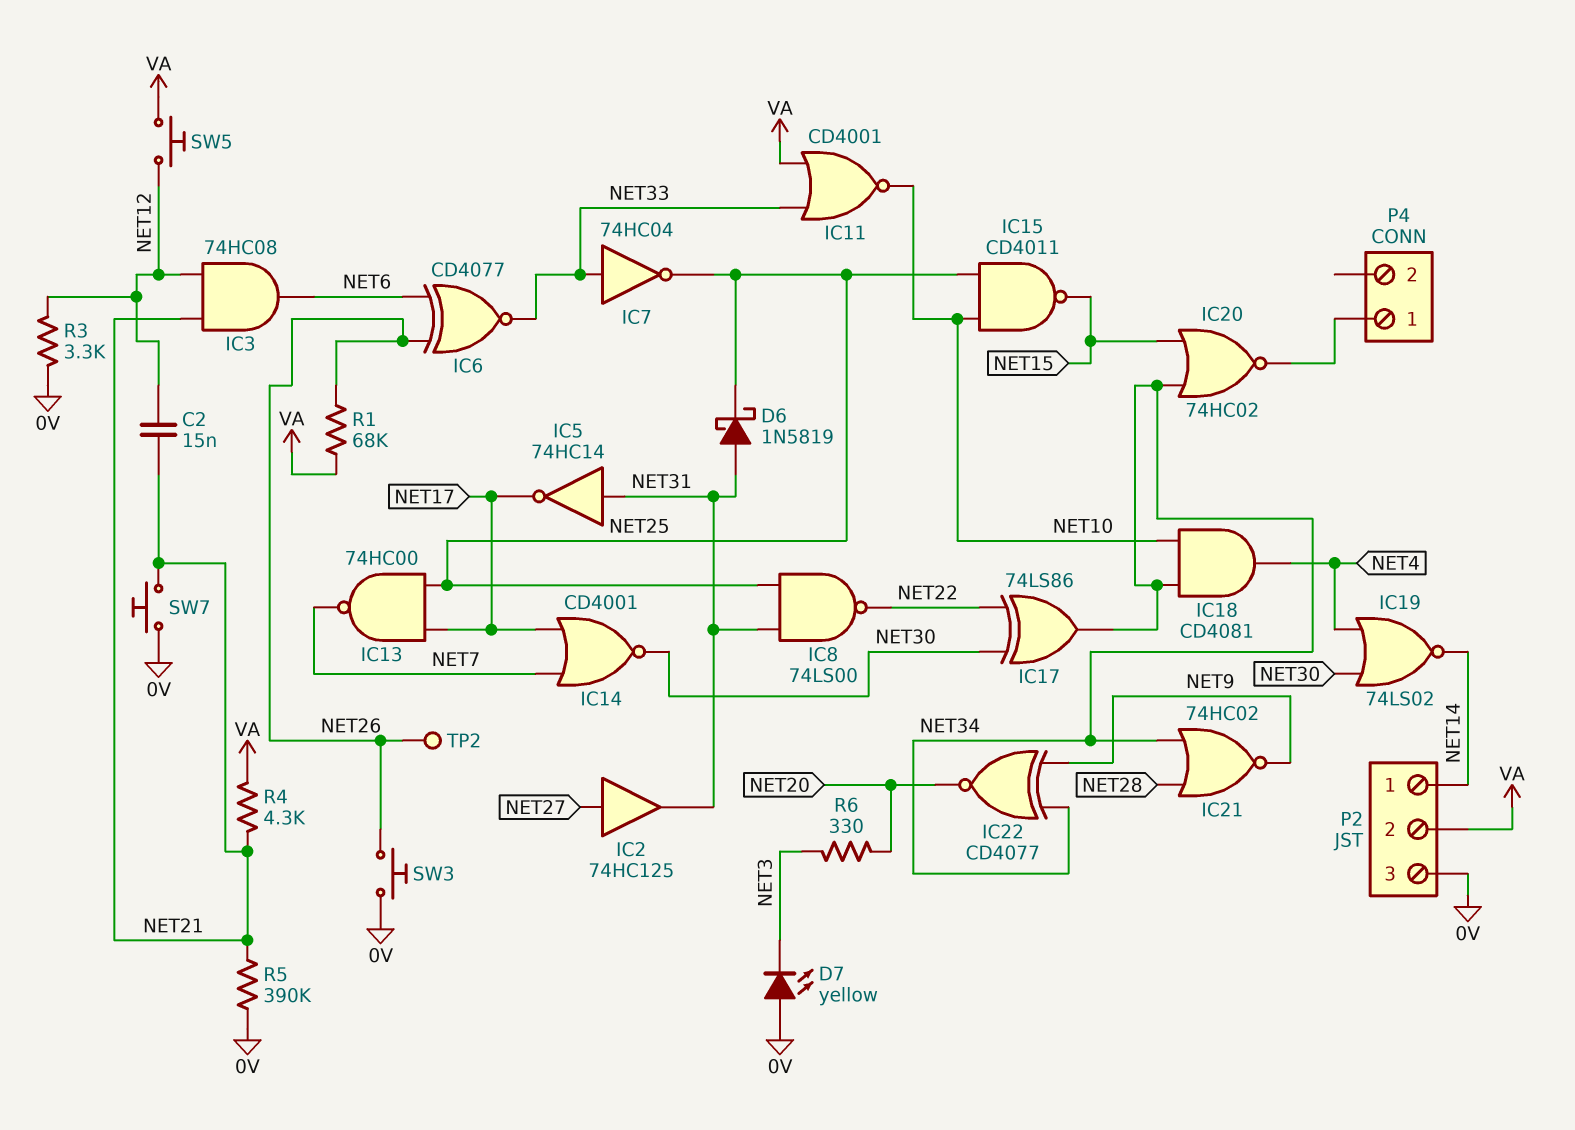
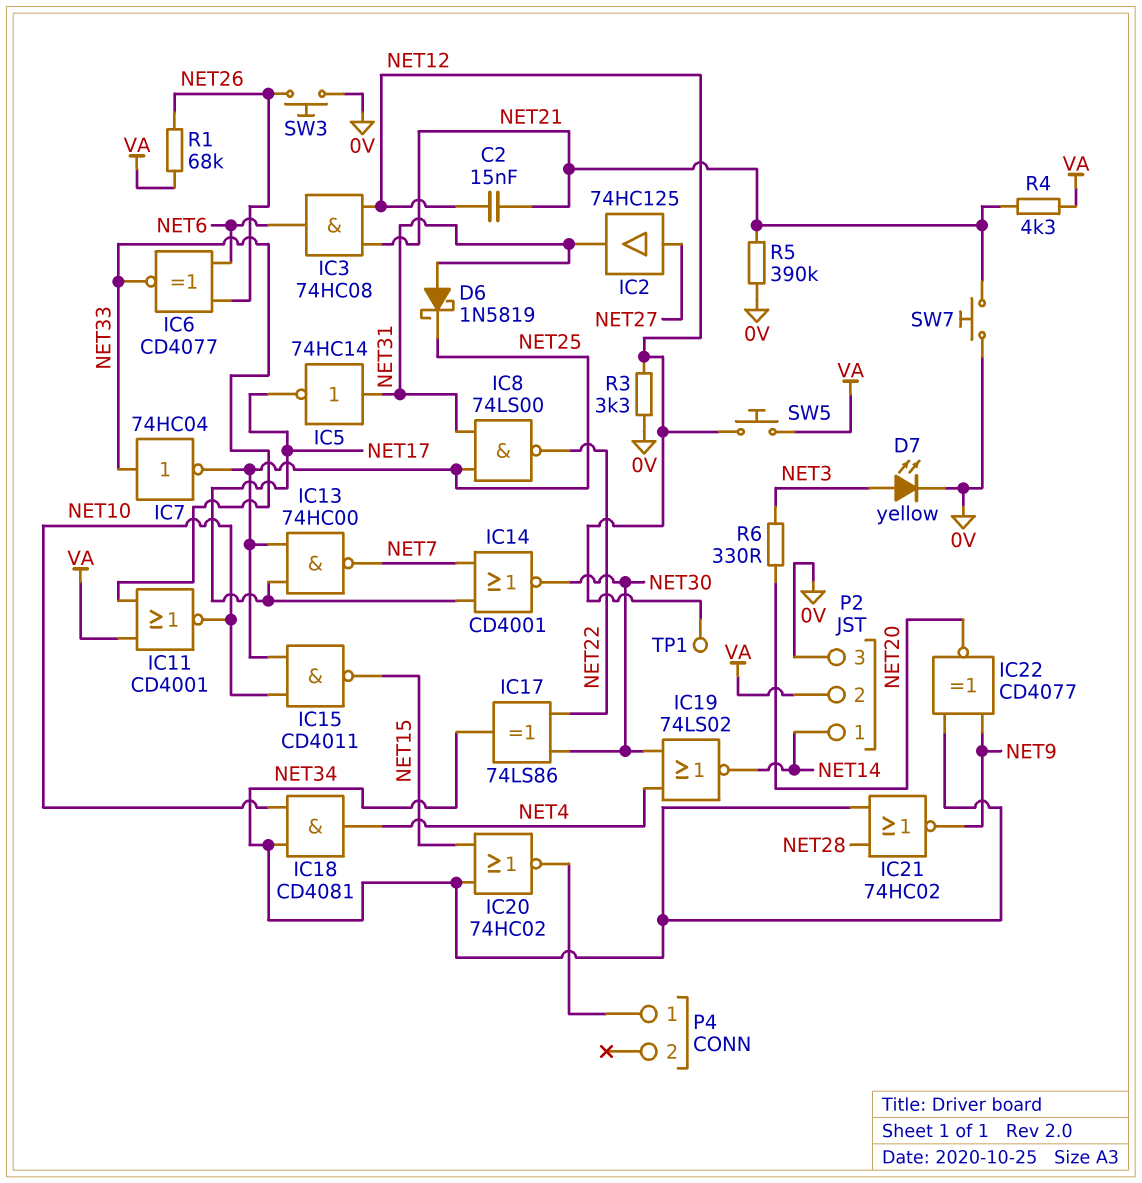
D7: LED yellow (A 0V, K NET3) -> LED yellow (A NET3, K 0V)
TP1: none -> test point (NET12)
TP2: test point (NET26) -> none

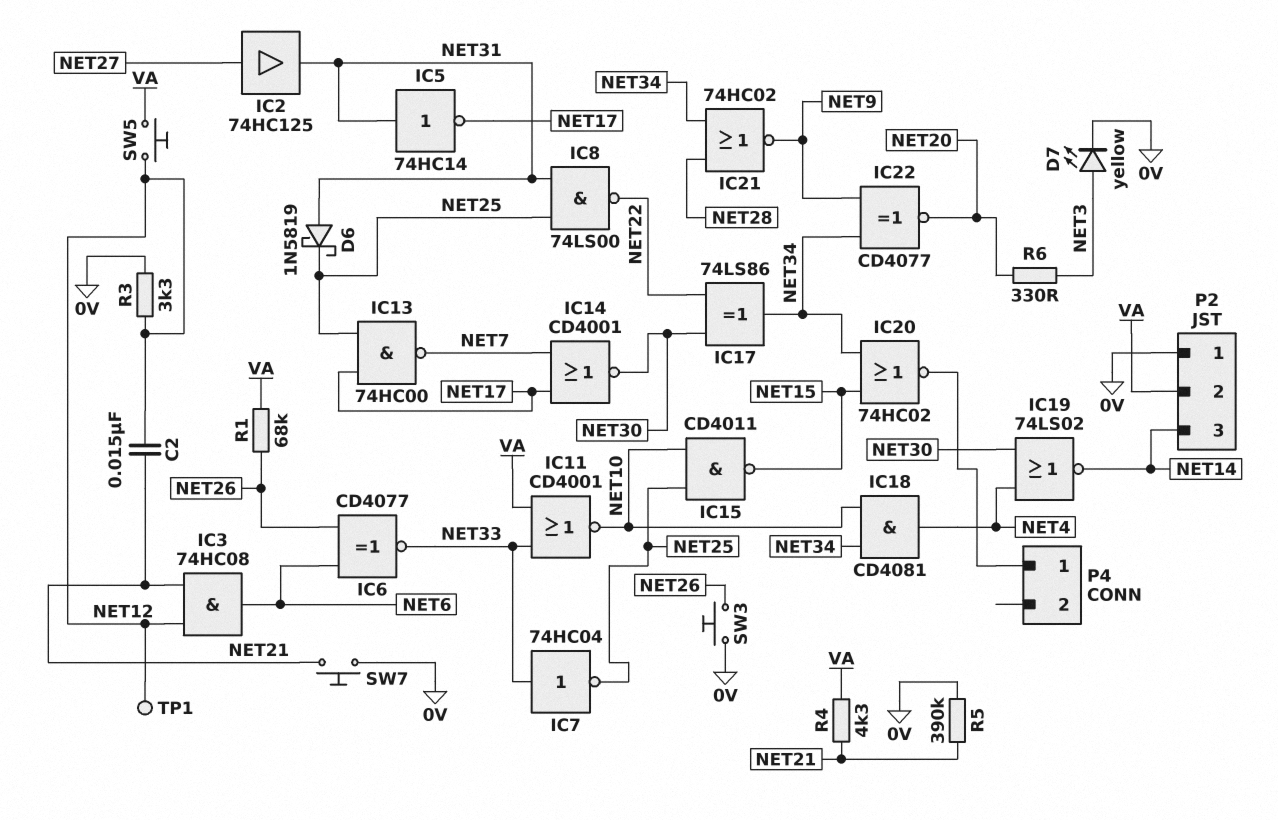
P2 pin 1: NET14 -> 0V
P2 pin 3: 0V -> NET14

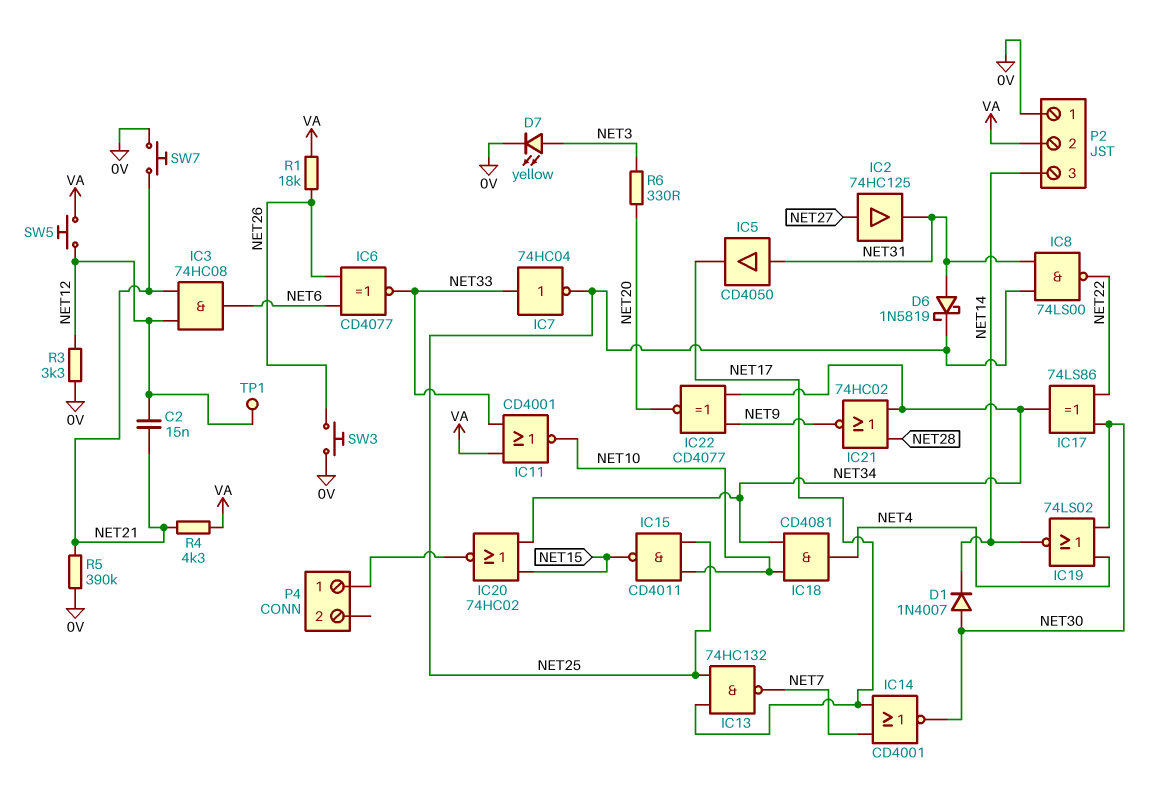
D1: none -> diode 1N4007 (A NET30, K NET14)
IC5: NOT 74HC14 (in NET31, out NET17) -> buffer CD4050 (in NET31, out NET17)
IC13: NAND 74HC00 (in NET17, in NET25, out NET7) -> NAND 74HC132 (in NET17, in NET25, out NET7)
R1: 68k (NET26, VA) -> 18k (NET26, VA)

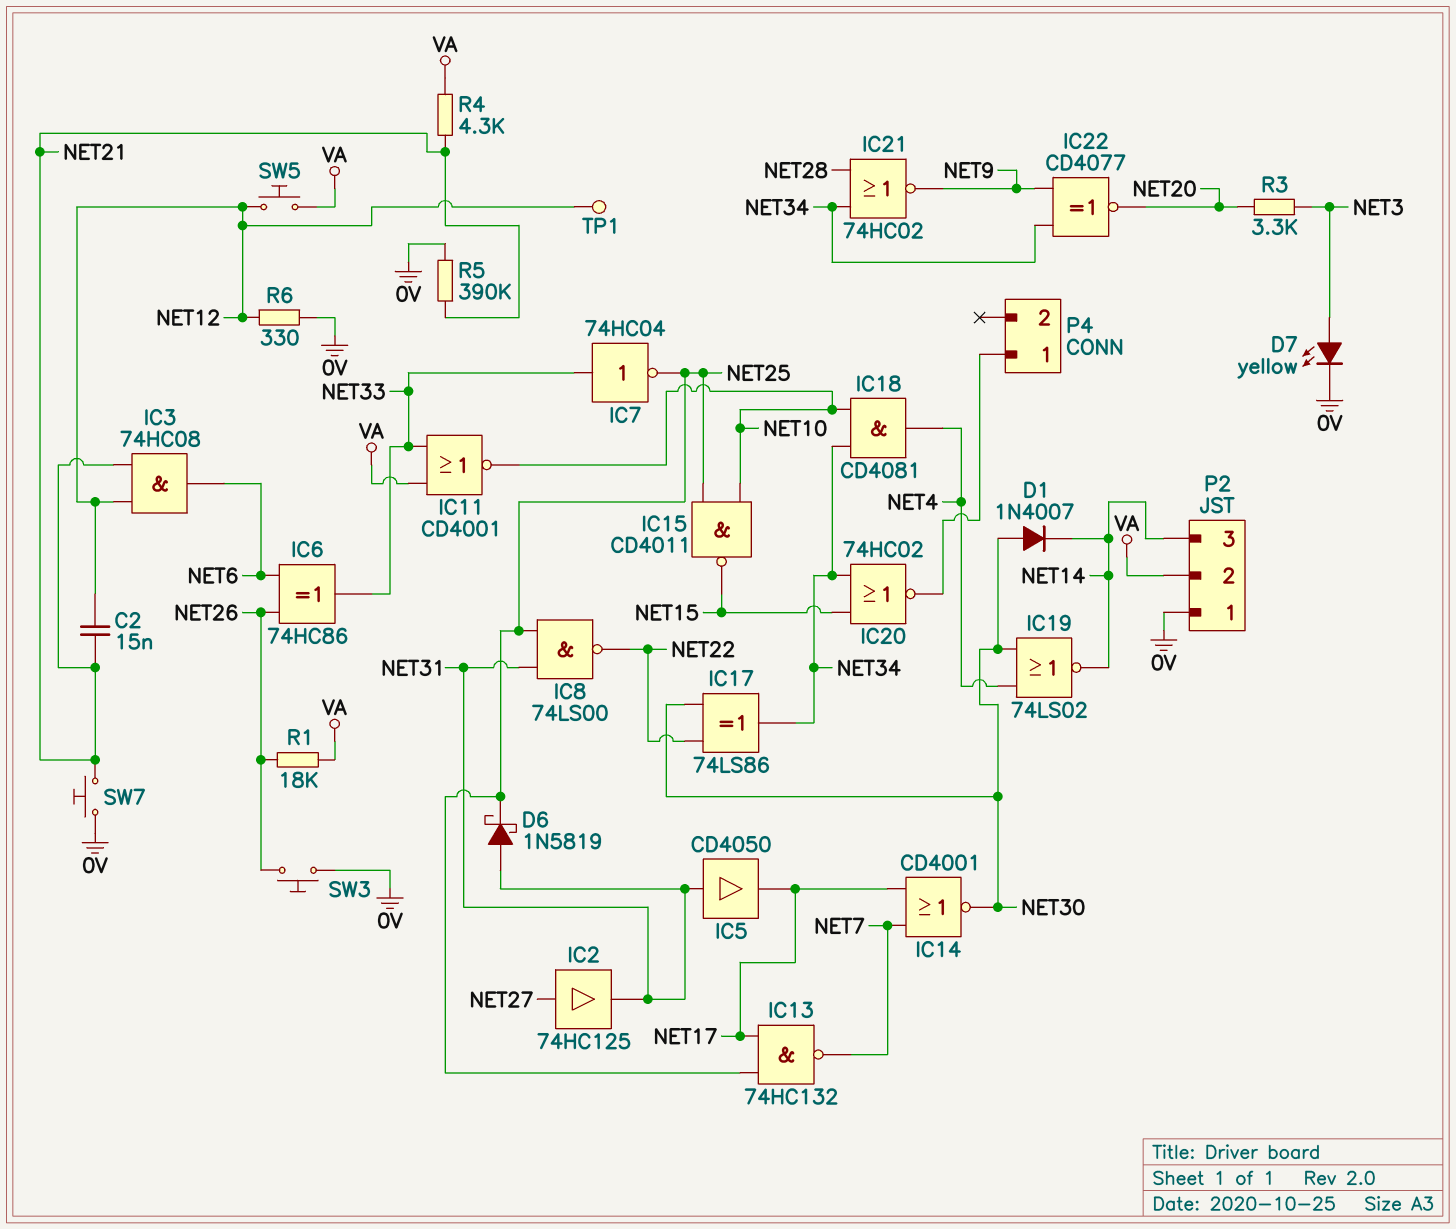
IC6: XNOR CD4077 (in NET6, in NET26, out NET33) -> XOR 74HC86 (in NET6, in NET26, out NET33)
R3: 3.3k (0V, NET12) -> 3.3k (NET3, NET20)
R6: 330 (NET3, NET20) -> 330 (0V, NET12)

